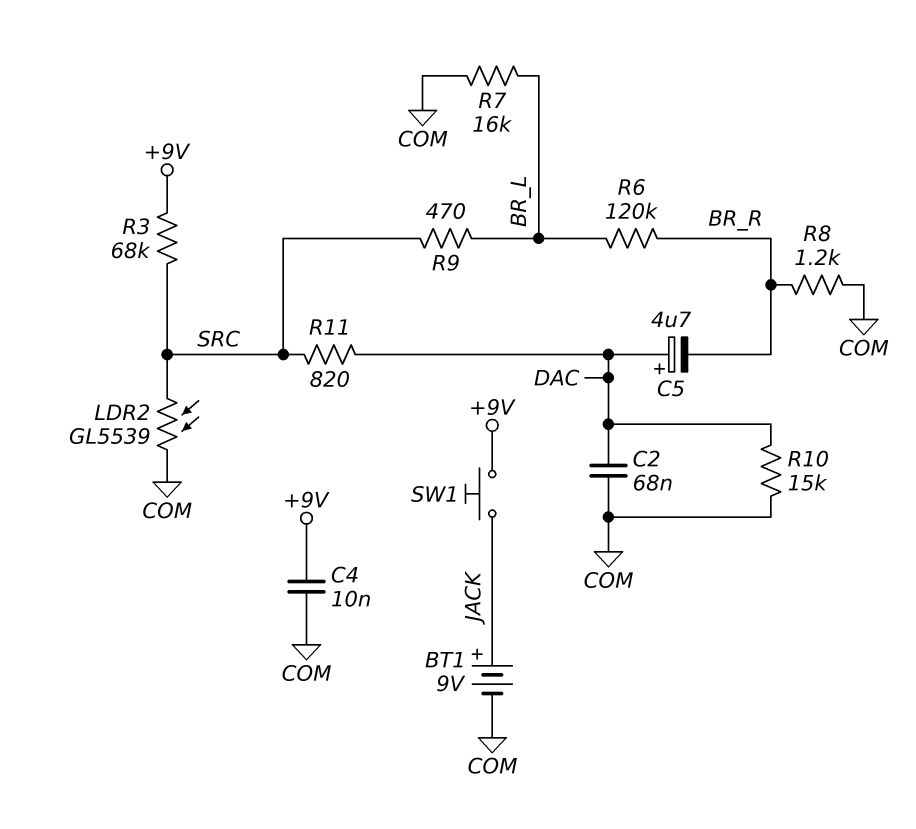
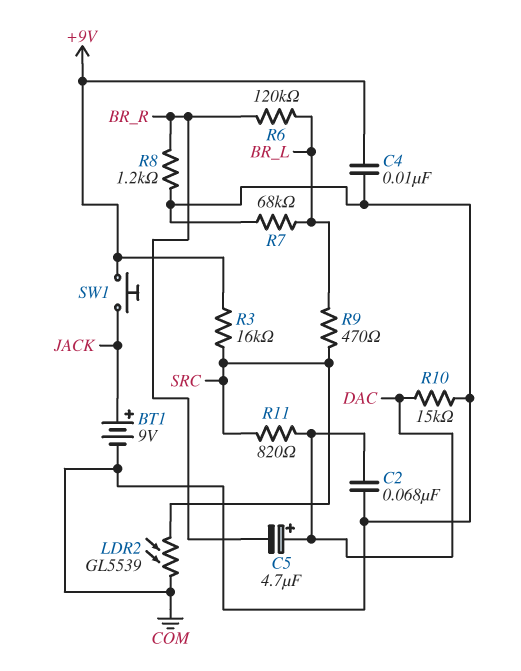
R3: 68k (+9V, SRC) -> 16k (+9V, SRC)
R7: 16k (BR_L, COM) -> 68k (BR_L, COM)

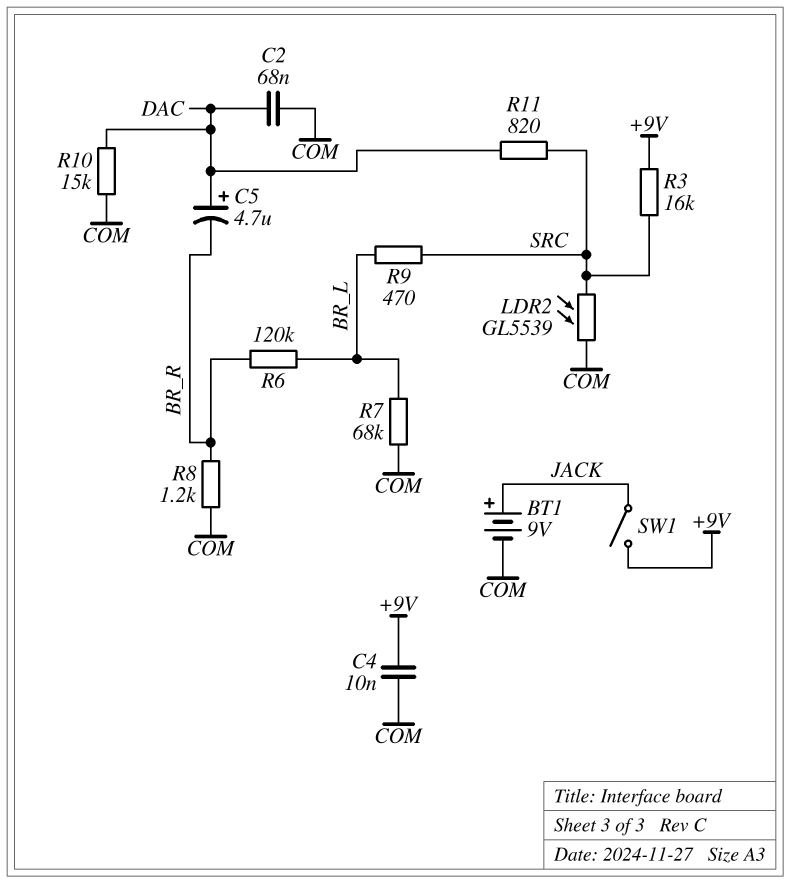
SW1: button (+9V, JACK) -> switch (+9V, JACK)

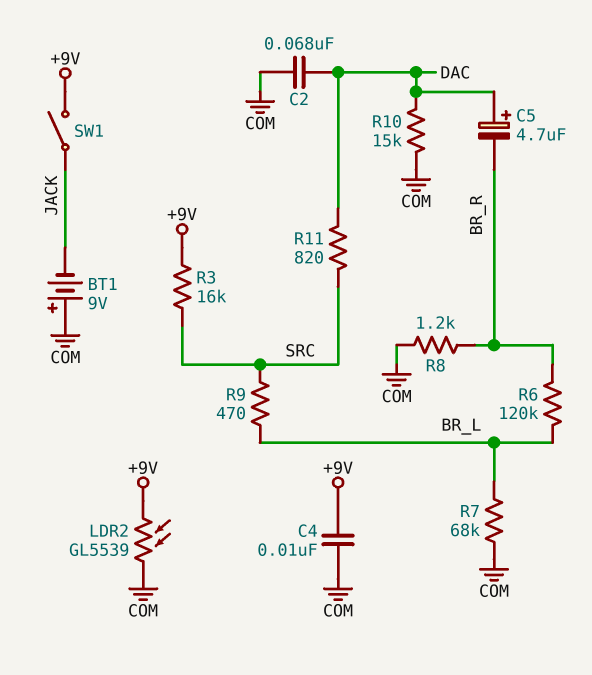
BT1: 9V (plus JACK, minus COM) -> 9V (plus COM, minus JACK)
LDR2: GL5539 (COM, SRC) -> GL5539 (+9V, COM)

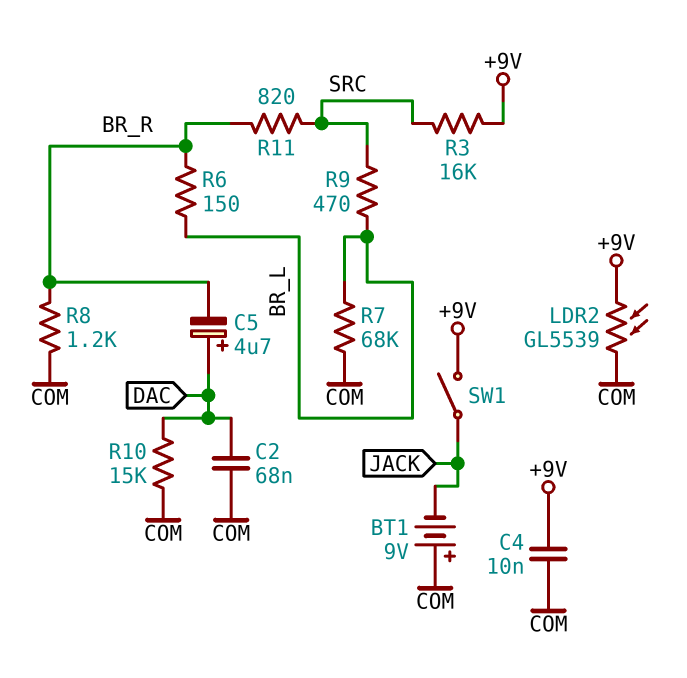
R6: 120k (BR_L, BR_R) -> 150 (BR_L, BR_R)
R11: 820 (DAC, SRC) -> 820 (BR_R, SRC)

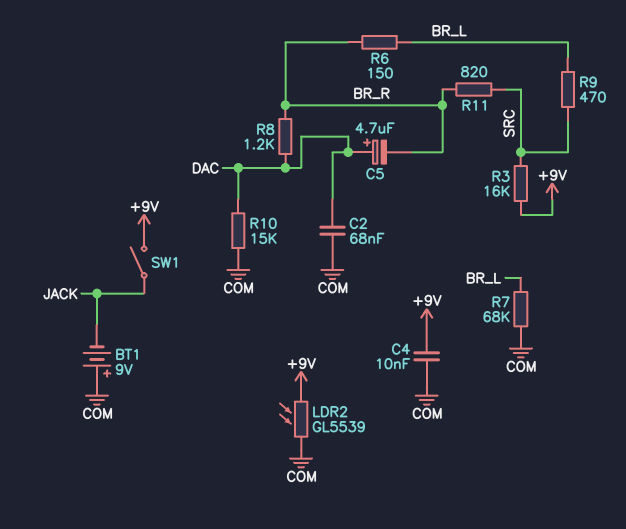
R8: 1.2k (BR_R, COM) -> 1.2k (BR_R, DAC)

